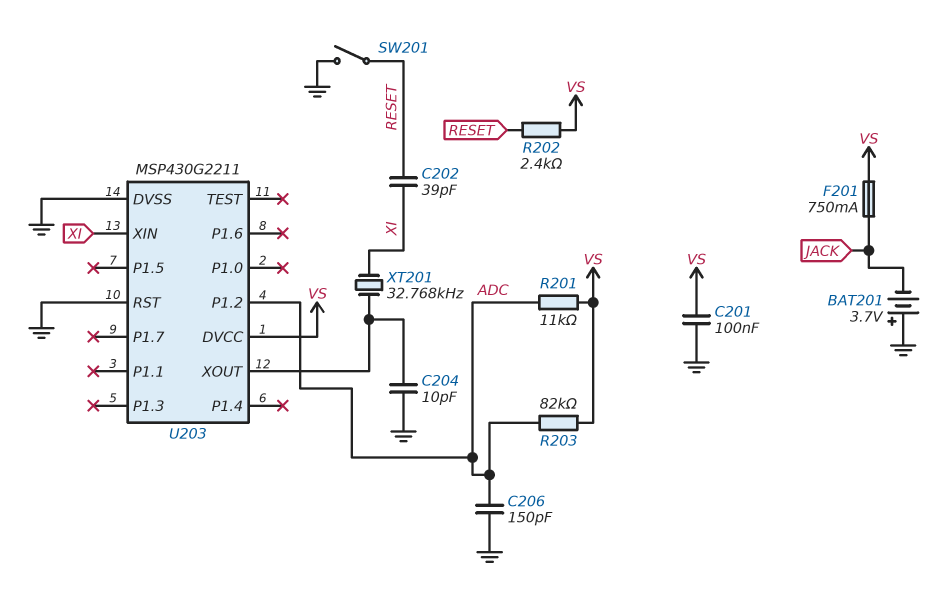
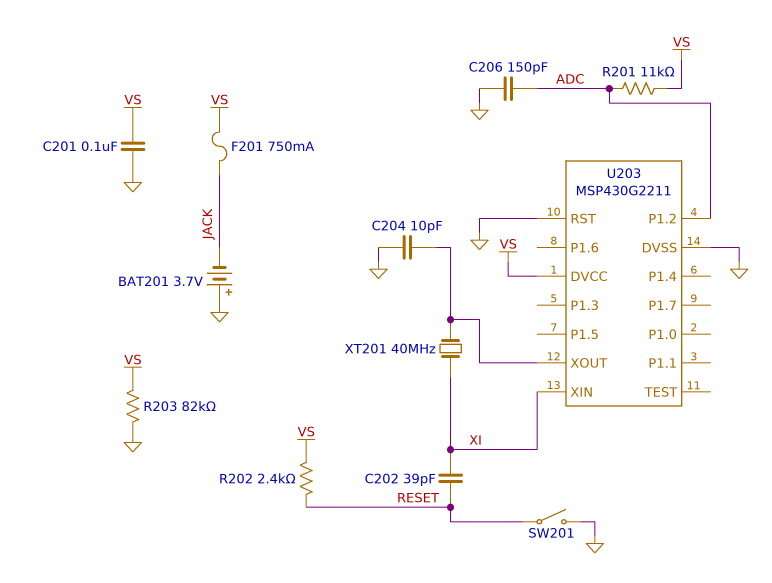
R203: 82k (ADC, VS) -> 82k (GND, VS)
XT201: 32.768kHz (U203/XOUT, XI) -> 40MHz (U203/XOUT, XI)

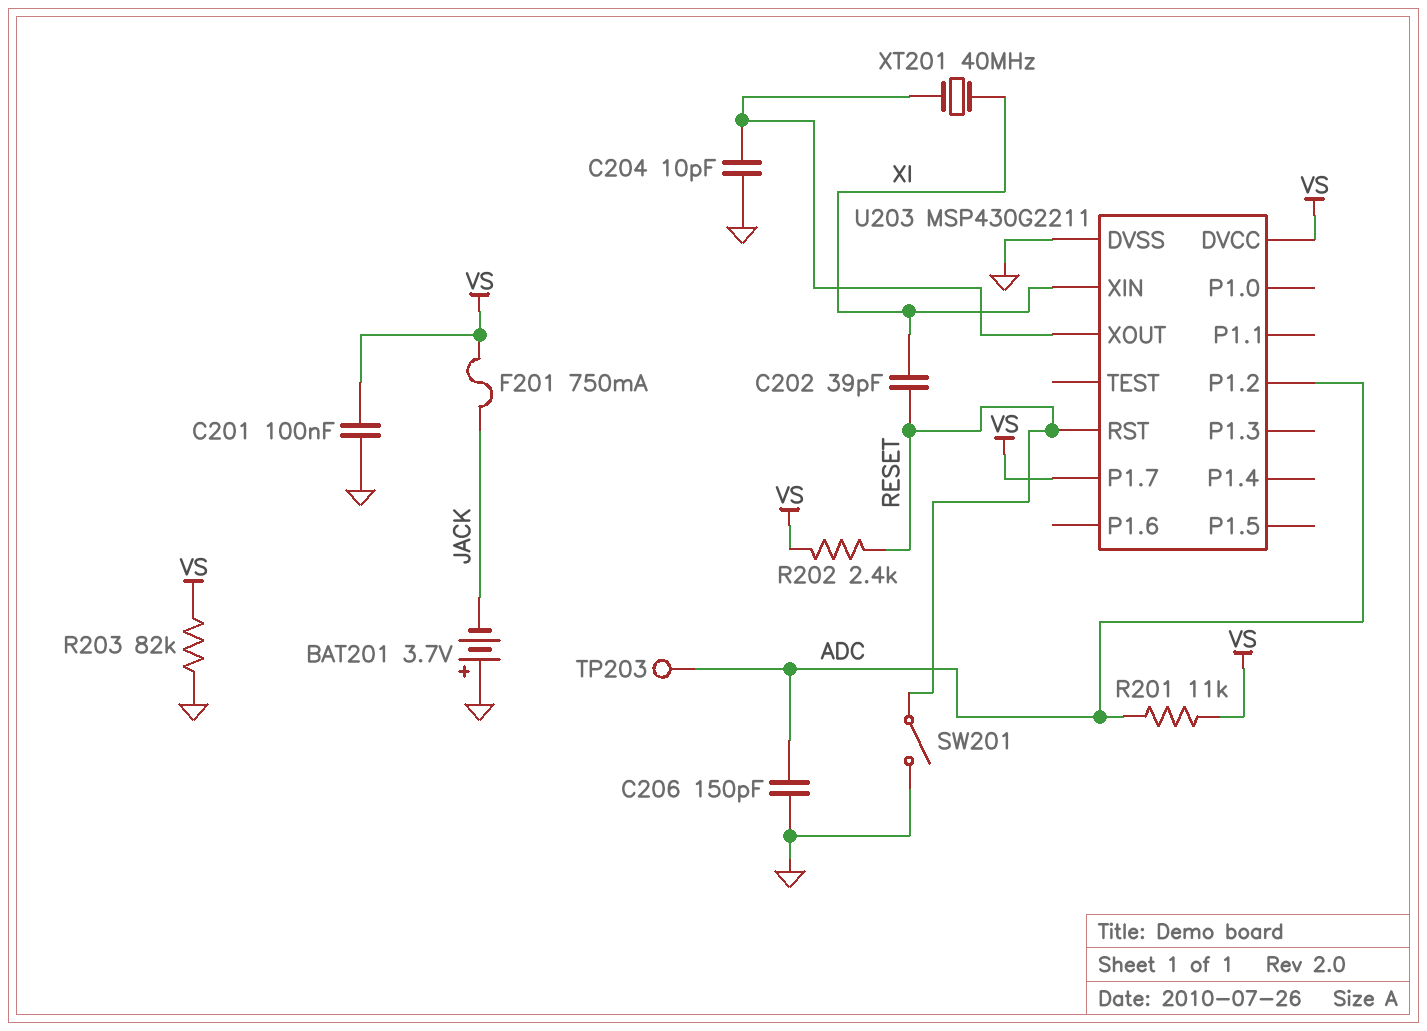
TP203: none -> test point (ADC)
U203 pin P1.7: none -> VS
U203 pin RST: GND -> RESET

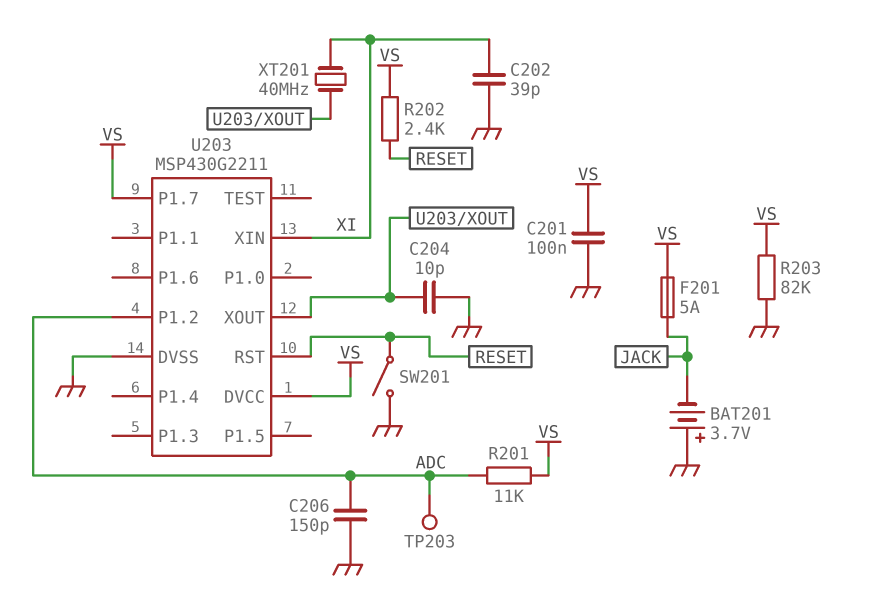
C202: 39pF (RESET, XI) -> 39pF (GND, XI)
F201: 750mA (JACK, VS) -> 5A (JACK, VS)

